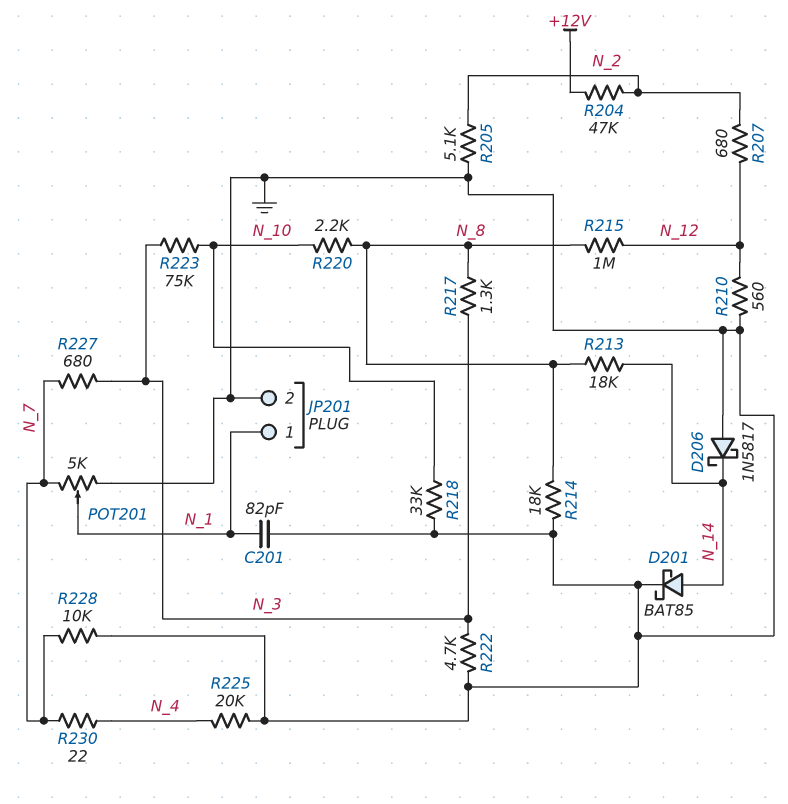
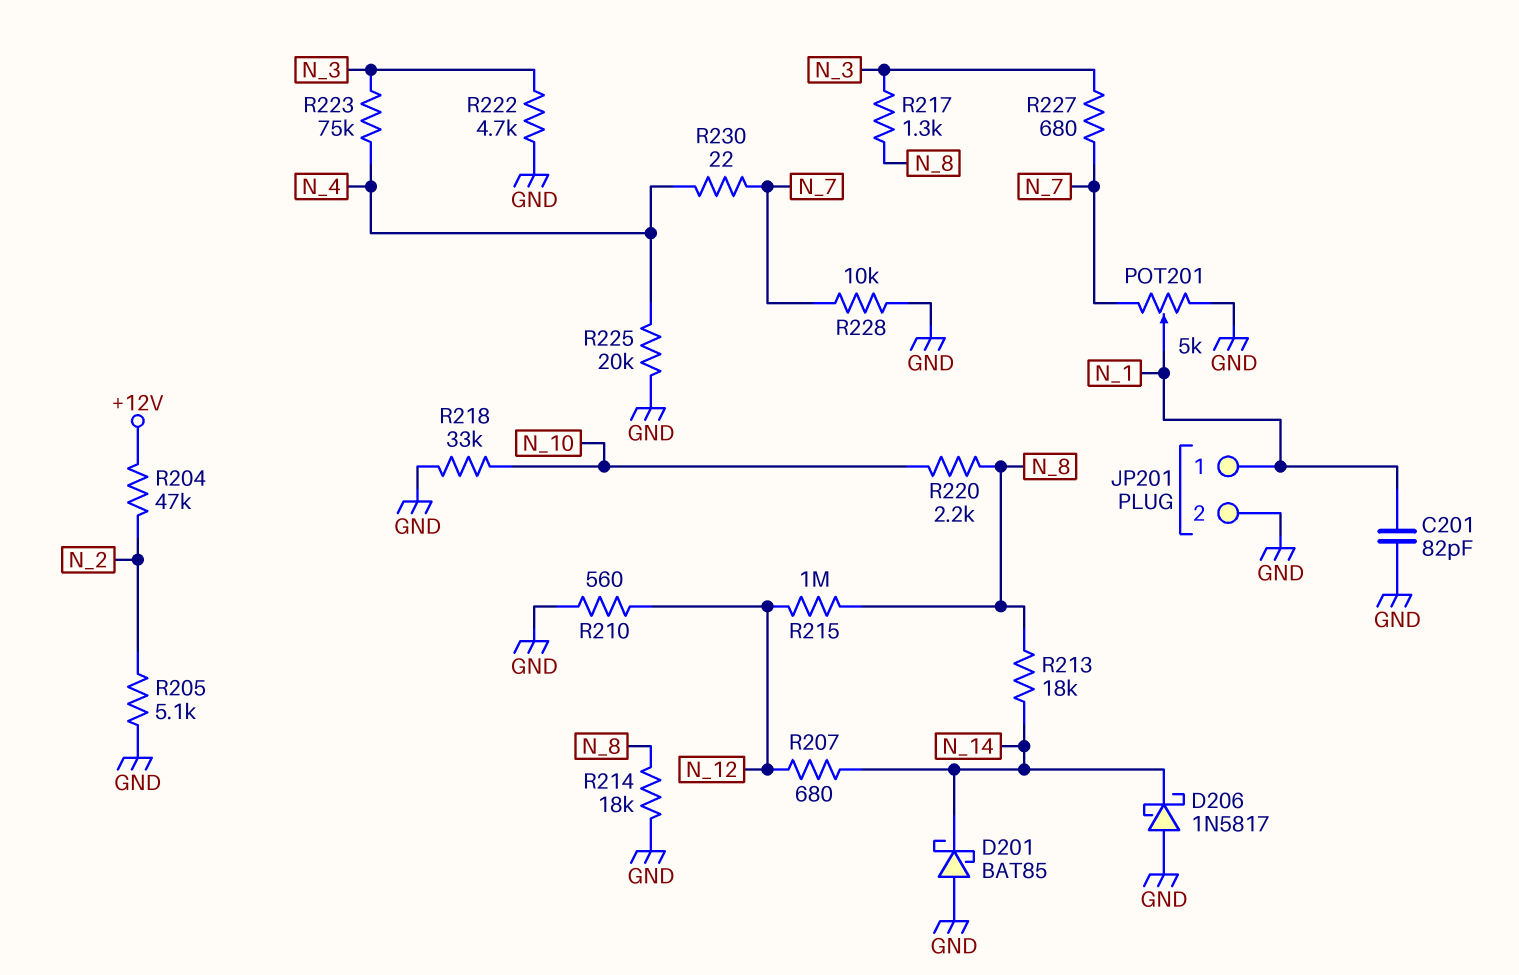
D201: schottky BAT85 (A N_14, K GND) -> schottky BAT85 (A GND, K N_14)
R207: 680 (N_2, N_12) -> 680 (N_12, N_14)
R223: 75k (N_3, N_10) -> 75k (N_3, N_4)

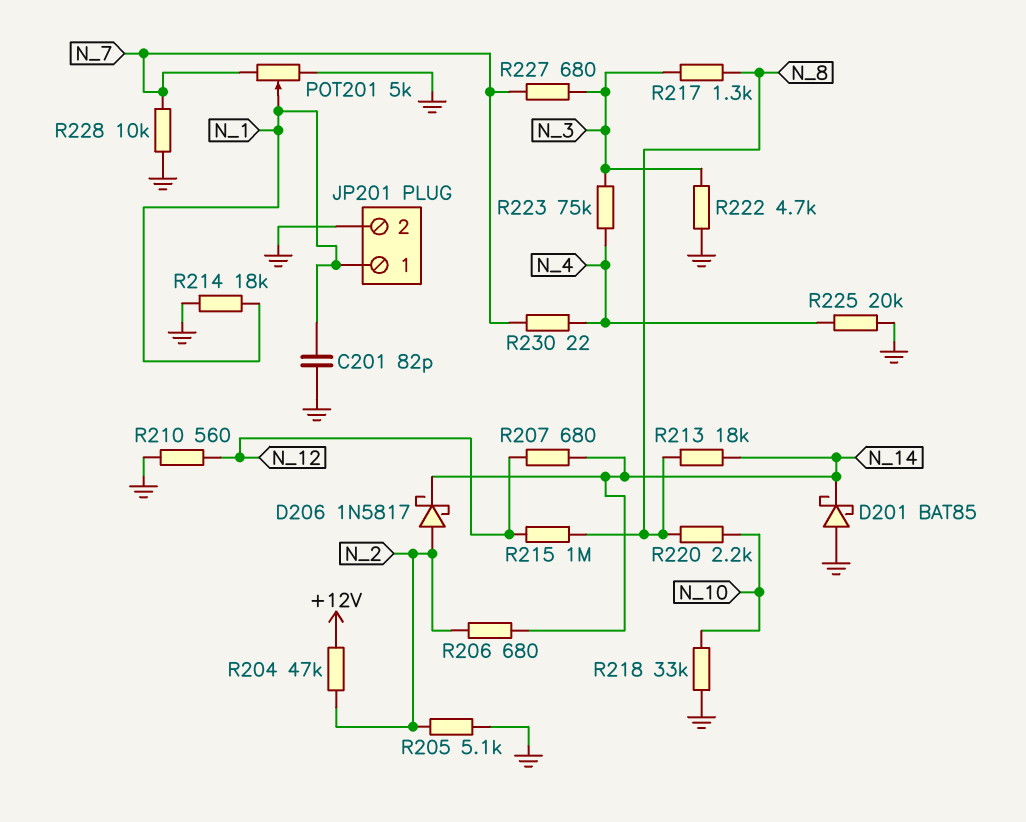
D206: schottky 1N5817 (A GND, K N_14) -> schottky 1N5817 (A N_2, K N_14)
R206: none -> 680 (N_2, N_14)
R214: 18k (GND, N_8) -> 18k (GND, N_1)

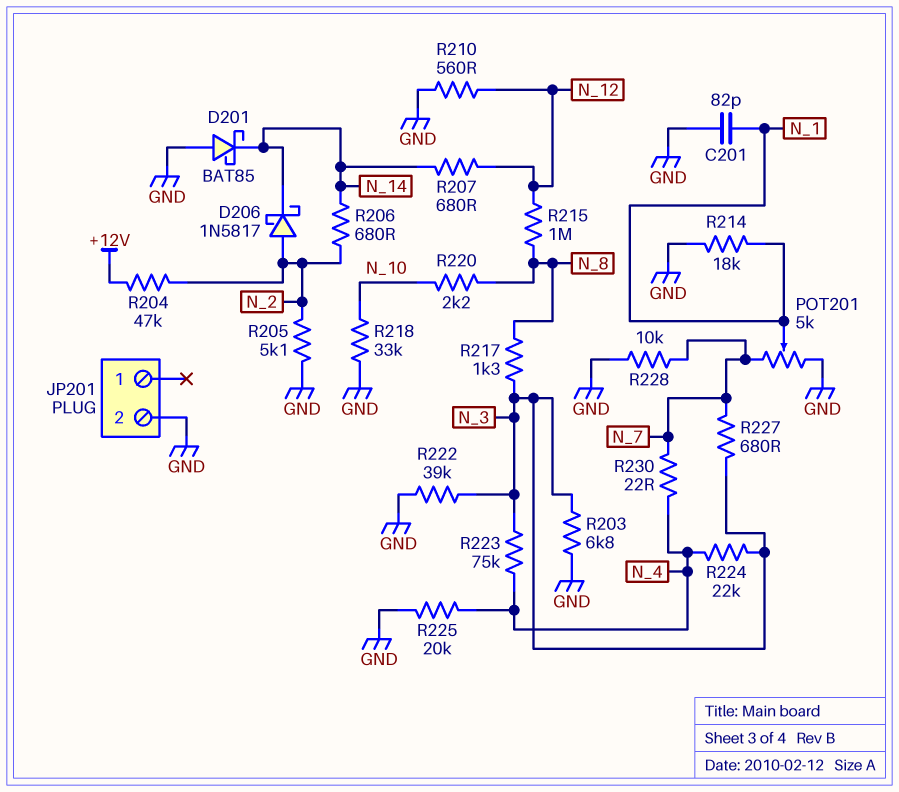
JP201 pin 1: N_1 -> none
R203: none -> 6.8k (GND, N_3)
R213: 18k (N_8, N_14) -> none
R222: 4.7k (GND, N_3) -> 39k (GND, N_3)
R224: none -> 22k (N_3, N_4)

